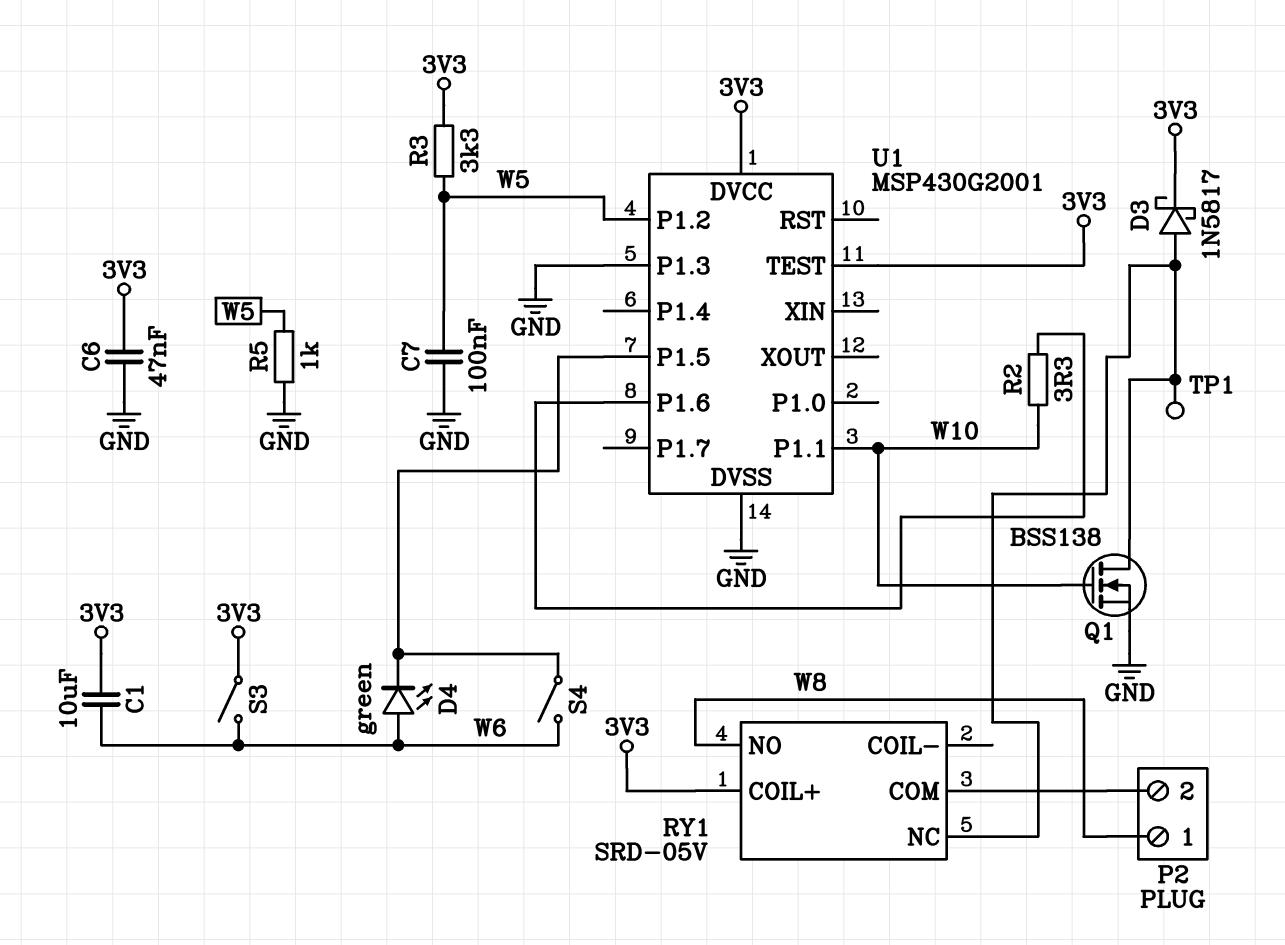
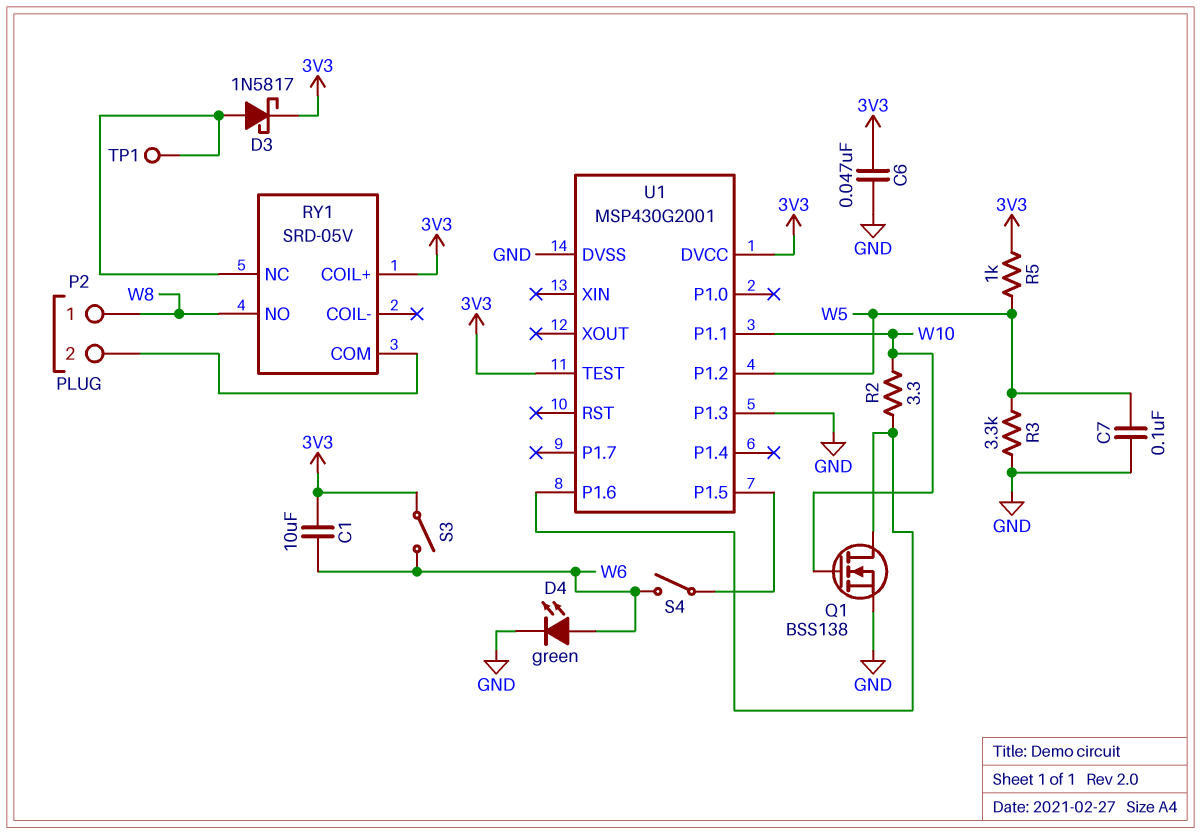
D4: LED green (A W6, K U1/P1.5) -> LED green (A W6, K GND)
Q1: NMOS BSS138 (G W10, D RY1/NC, S GND) -> NMOS BSS138 (G W10, D U1/P1.6, S GND)
R3: 3.3k (3V3, W5) -> 3.3k (GND, W5)
R5: 1k (GND, W5) -> 1k (3V3, W5)

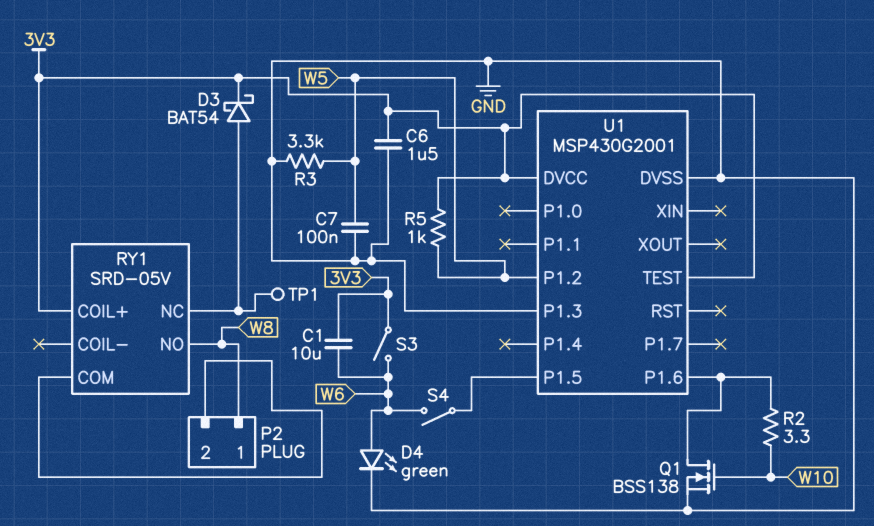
C6: 47nF (3V3, GND) -> 1.5uF (3V3, GND)
D3: schottky 1N5817 (A RY1/NC, K 3V3) -> schottky BAT54 (A RY1/NC, K 3V3)
U1 pin P1.1: W10 -> none

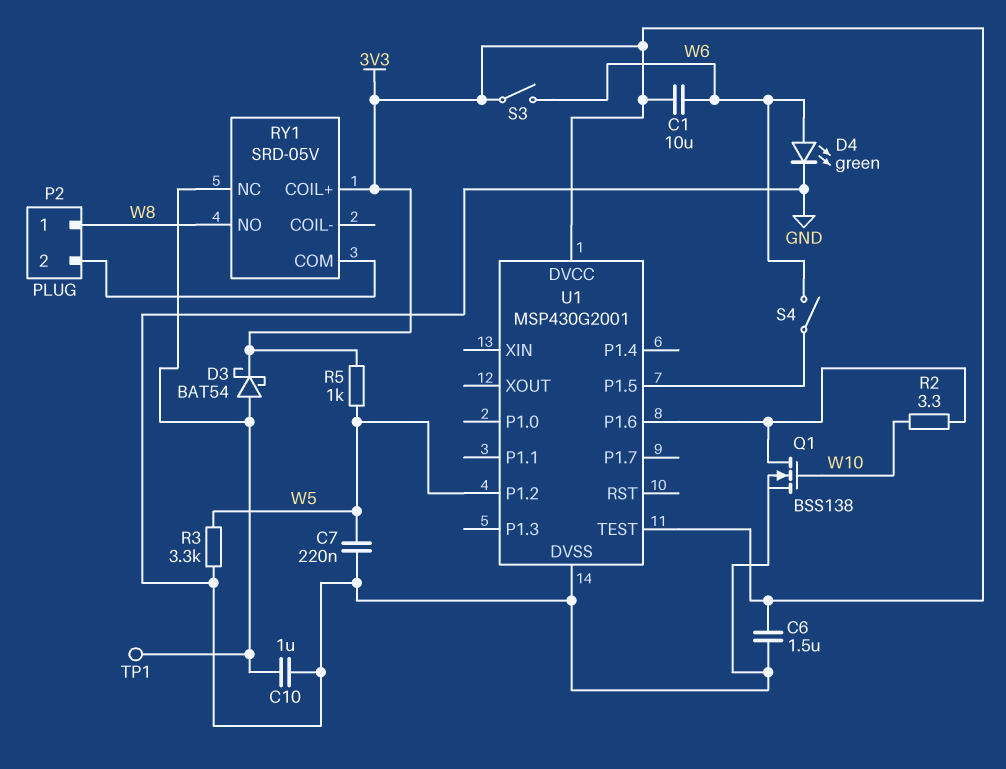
C7: 100nF (GND, W5) -> 220nF (GND, W5)
C10: none -> 1uF (GND, RY1/NC)
U1 pin P1.3: GND -> none

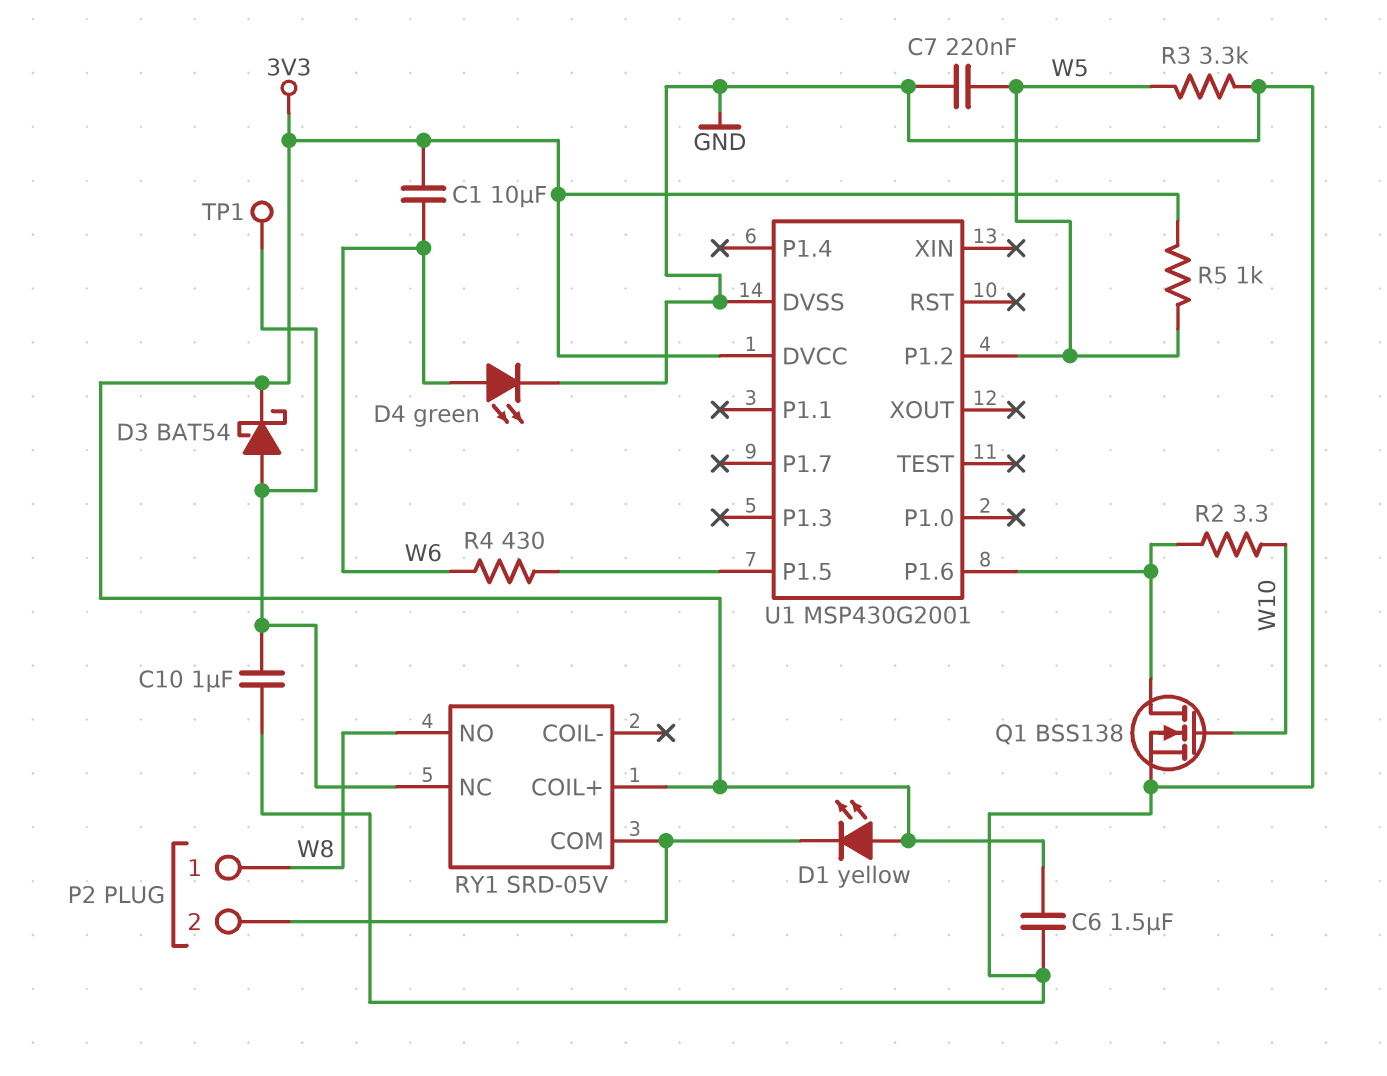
D1: none -> LED yellow (A 3V3, K P2/2)
R4: none -> 430 (U1/P1.5, W6)
S3: switch (3V3, W6) -> none
S4: switch (U1/P1.5, W6) -> none
U1 pin TEST: 3V3 -> none

